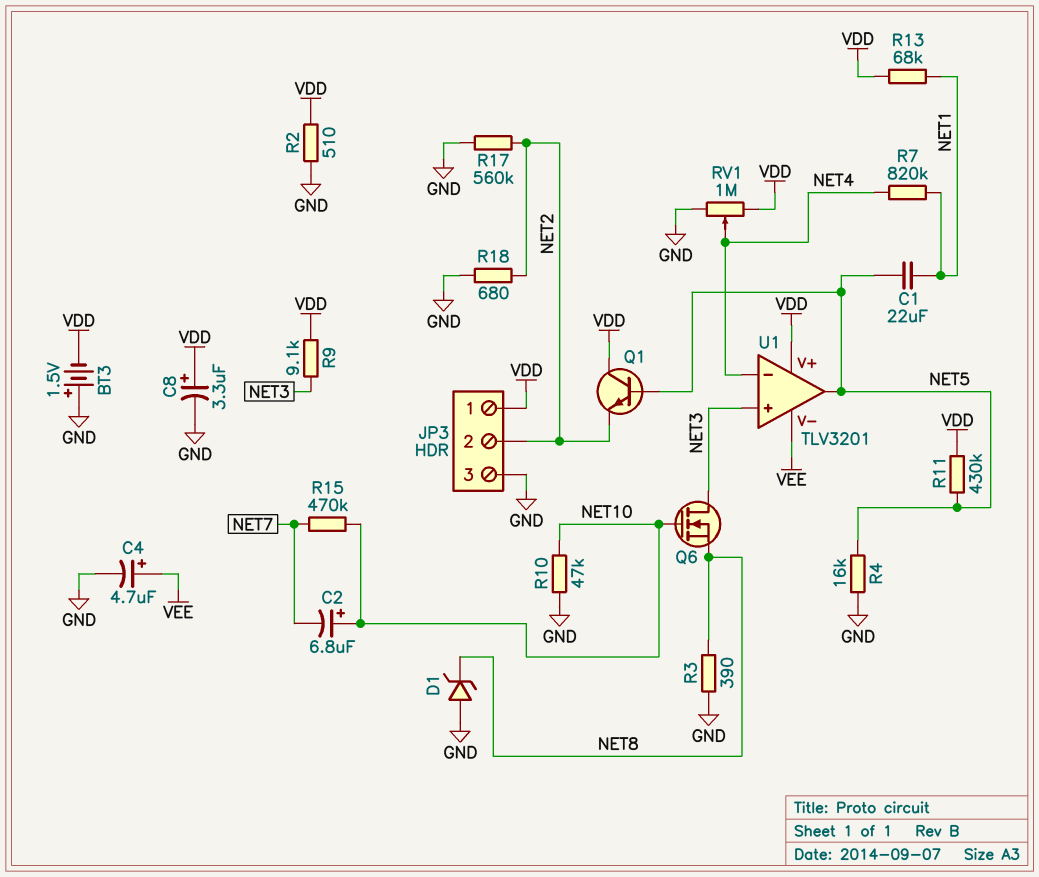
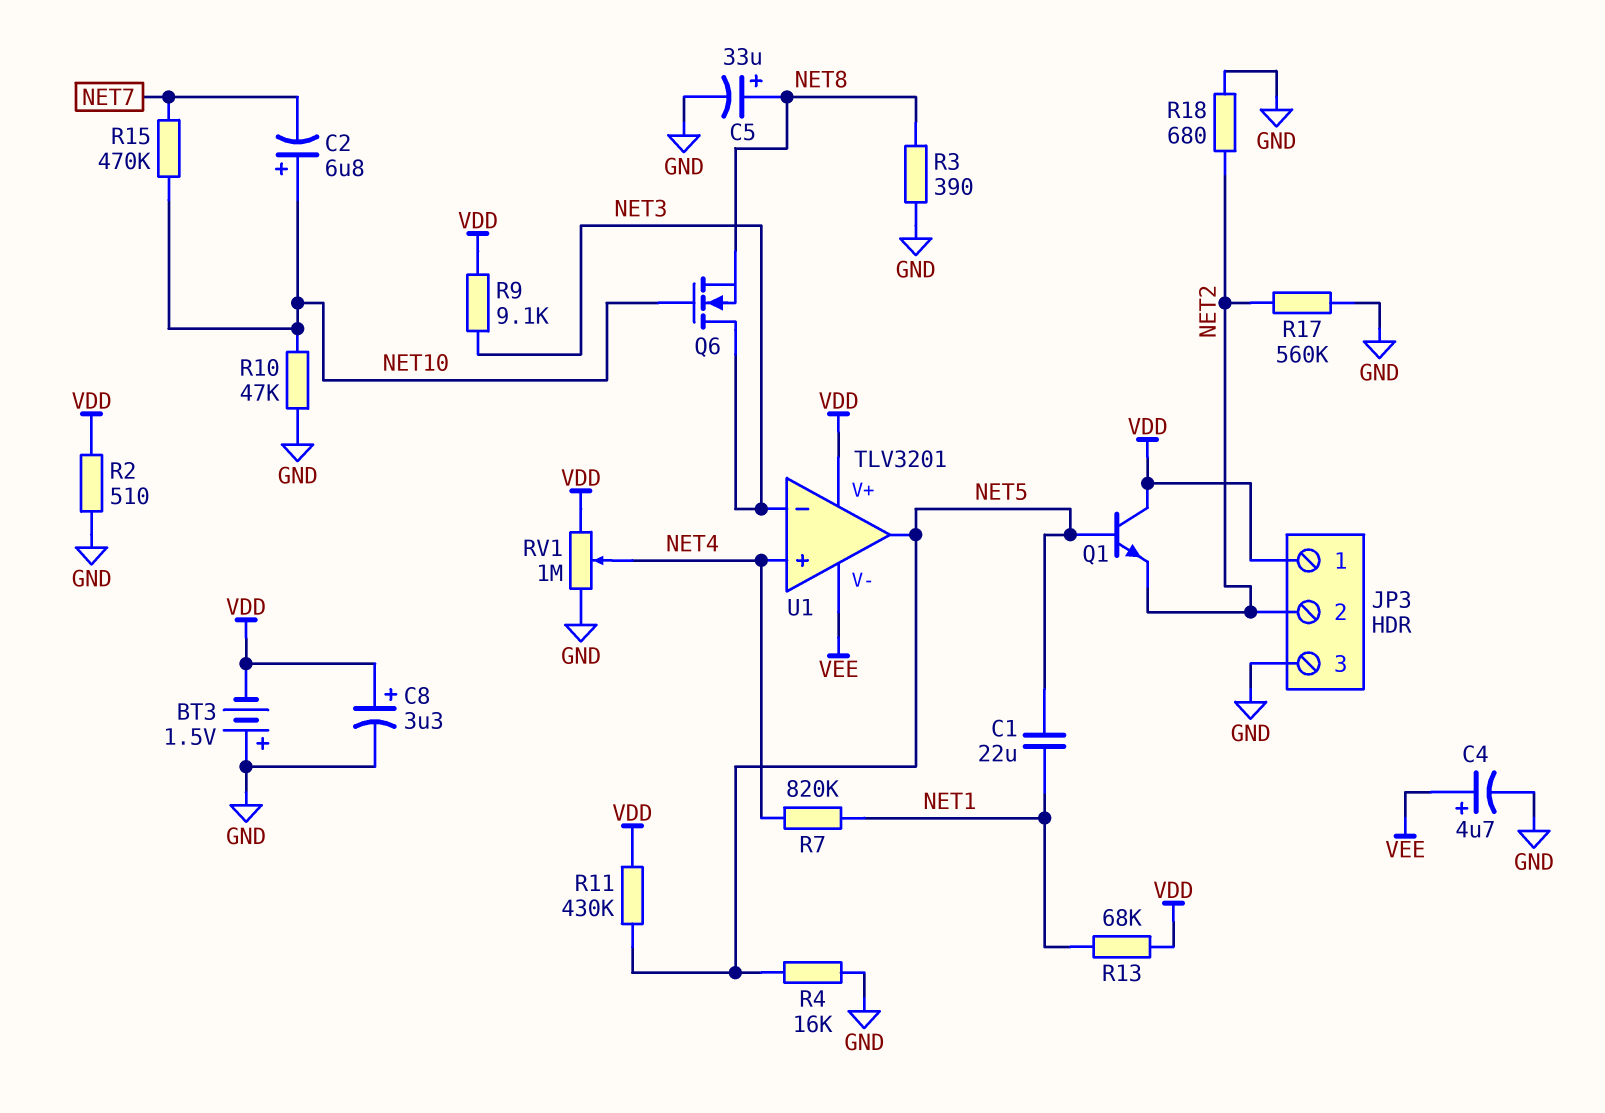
C5: none -> 33uF (plus NET8, minus GND)
D1: zener (A GND, K NET8) -> none
U1 pin in+: NET3 -> NET4
U1 pin in-: NET4 -> NET3

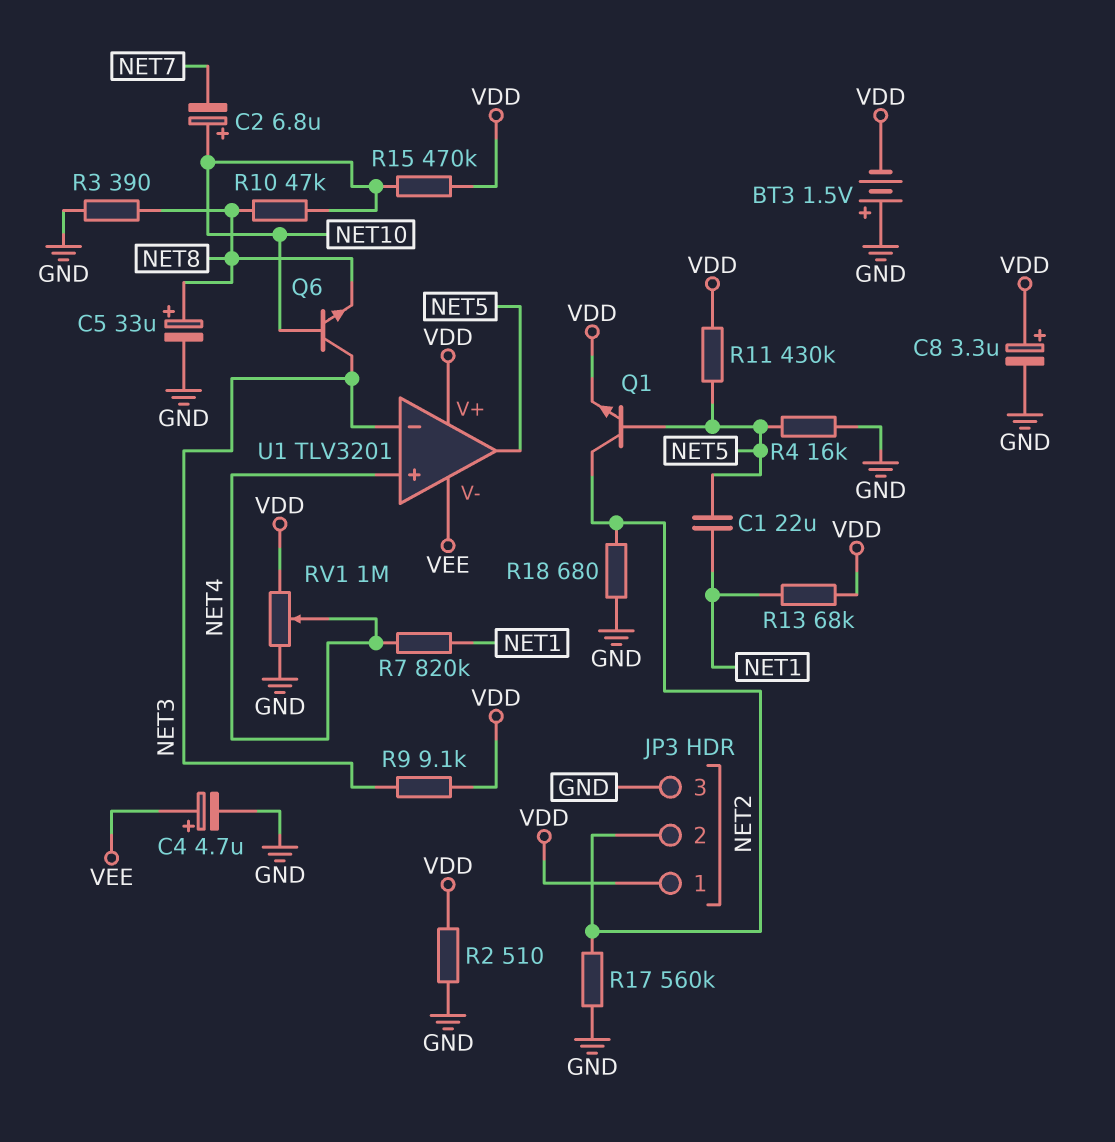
Q1: NPN (B NET5, C VDD, E NET2) -> NPN (B NET5, C NET2, E VDD)
Q6: NMOS (G NET10, D NET3, S NET8) -> NPN (B NET10, C NET3, E NET8)
R10: 47k (GND, NET10) -> 47k (NET8, NET10)
R15: 470k (NET7, NET10) -> 470k (NET10, VDD)

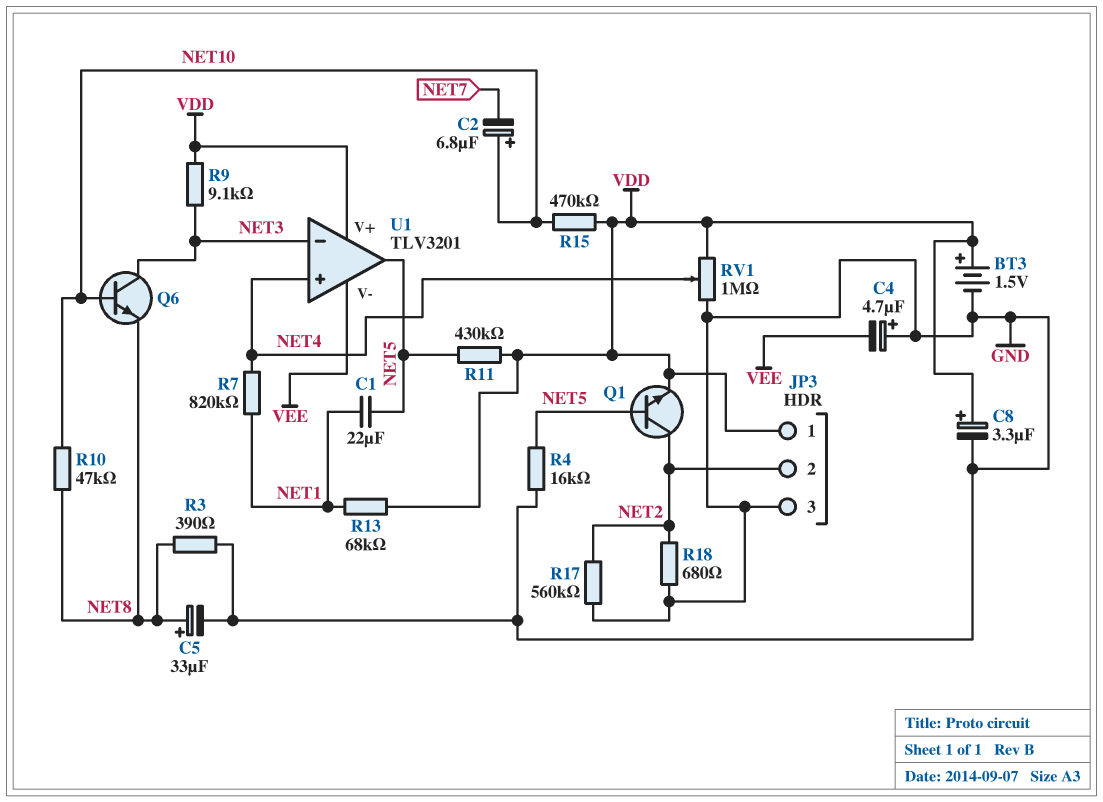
BT3: 1.5V (plus GND, minus VDD) -> 1.5V (plus VDD, minus GND)
C4: 4.7uF (plus VEE, minus GND) -> 4.7uF (plus GND, minus VEE)
R2: 510 (GND, VDD) -> none

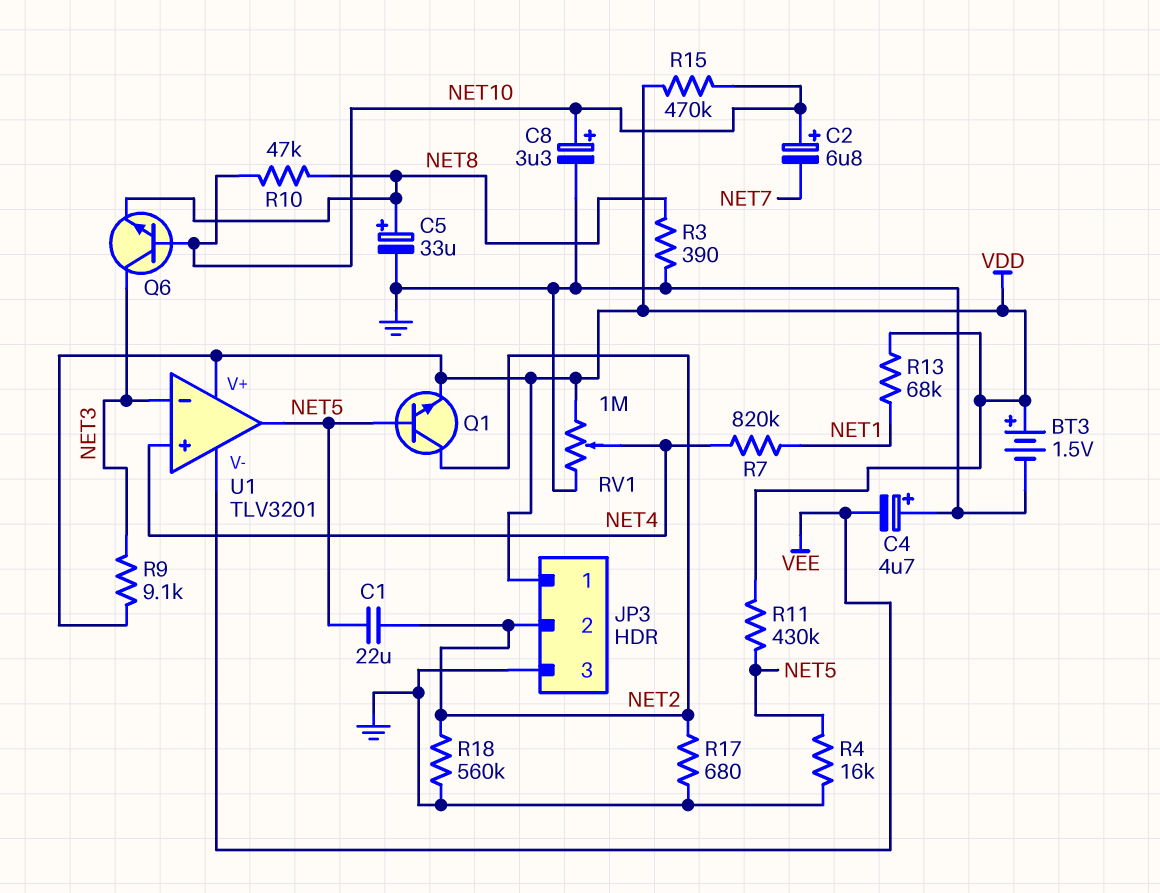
C1: 22uF (NET1, NET5) -> 22uF (NET2, NET5)
C8: 3.3uF (plus VDD, minus GND) -> 3.3uF (plus NET10, minus GND)
R17: 560k (GND, NET2) -> 680 (GND, NET2)
R18: 680 (GND, NET2) -> 560k (GND, NET2)

